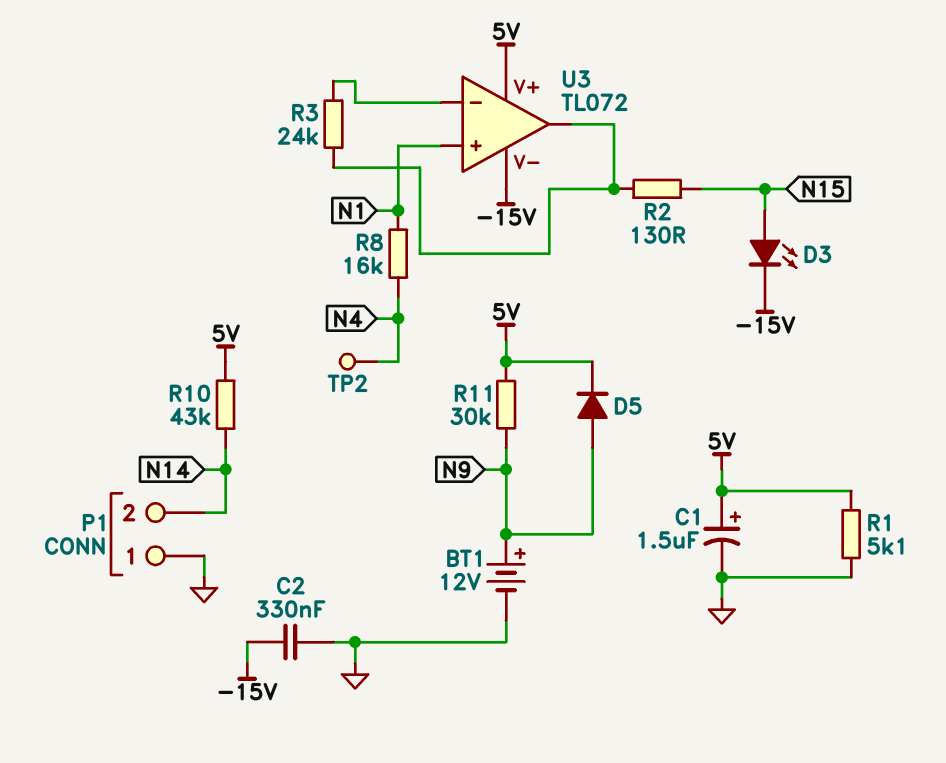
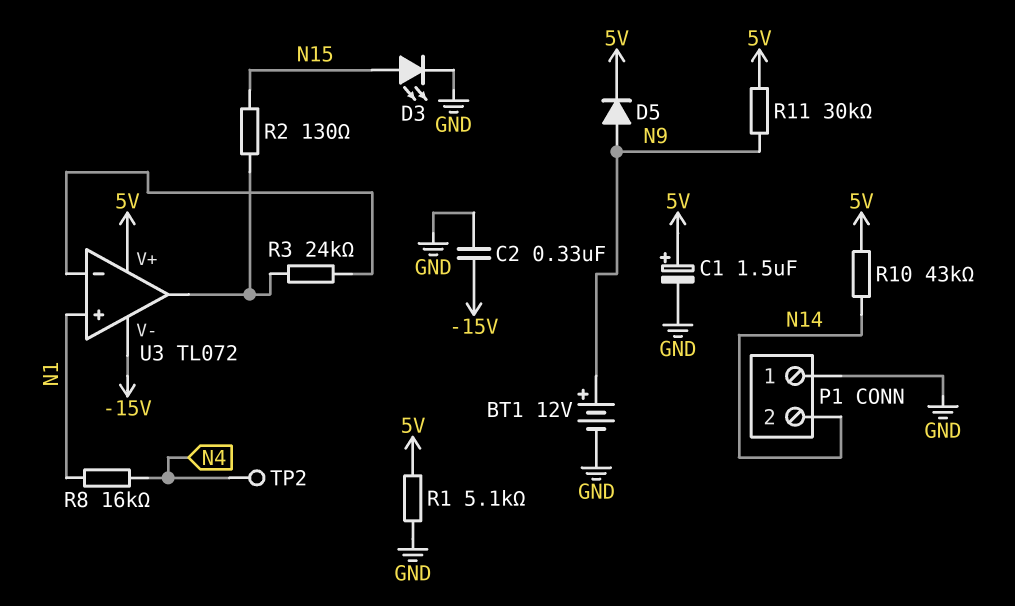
D3: LED (A N15, K -15V) -> LED (A N15, K GND)

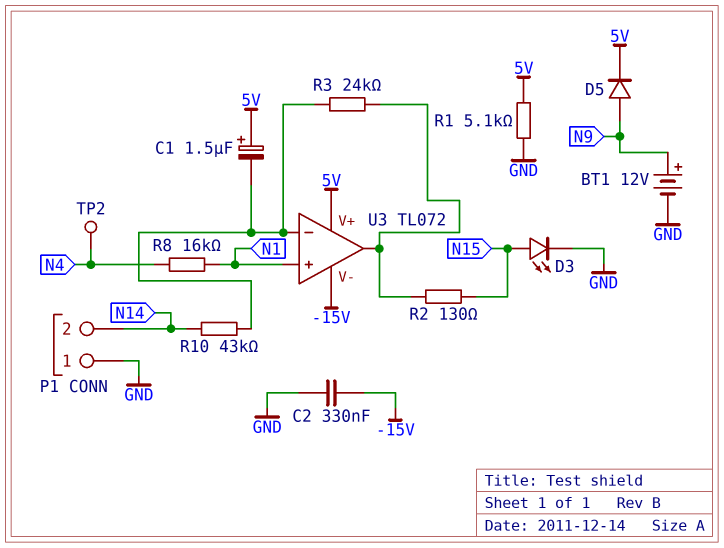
C1: 1.5uF (plus 5V, minus GND) -> 1.5uF (plus 5V, minus U3/in-)
R10: 43k (5V, N14) -> 43k (N14, U3/in-)
R11: 30k (5V, N9) -> none

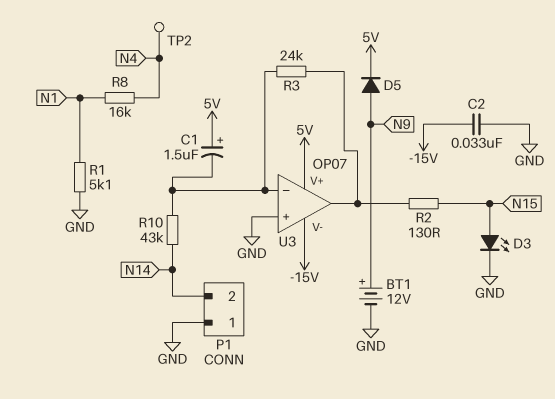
C2: 330nF (-15V, GND) -> 33nF (-15V, GND)
R1: 5.1k (5V, GND) -> 5.1k (GND, N1)
U3: TL072 -> OP07
U3 pin in+: N1 -> GND

